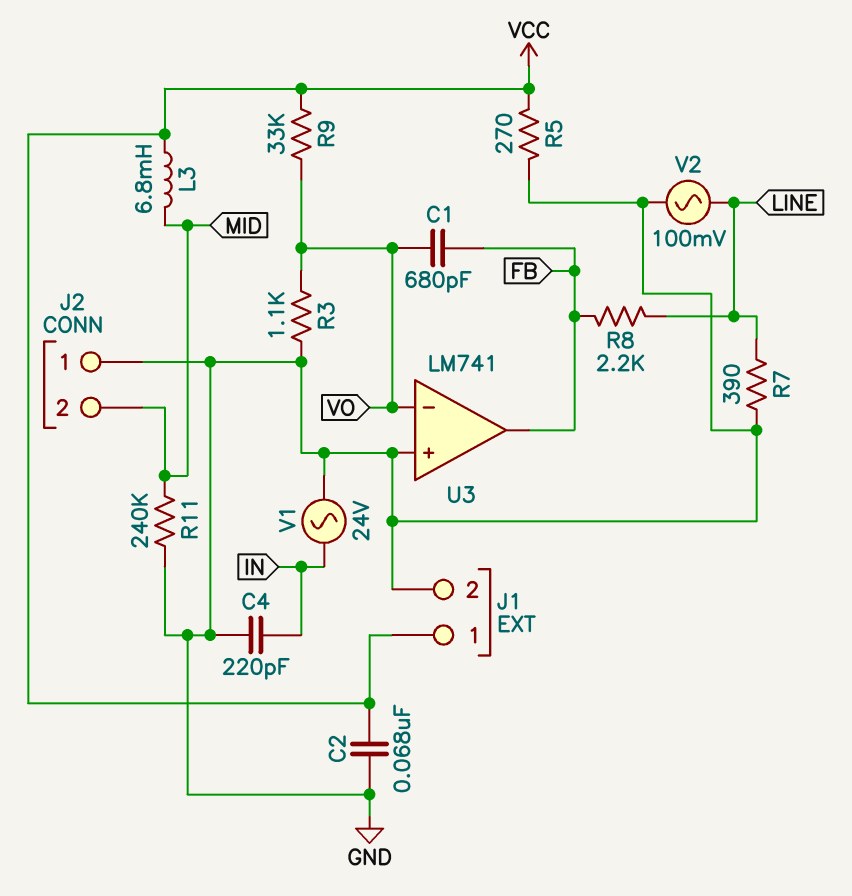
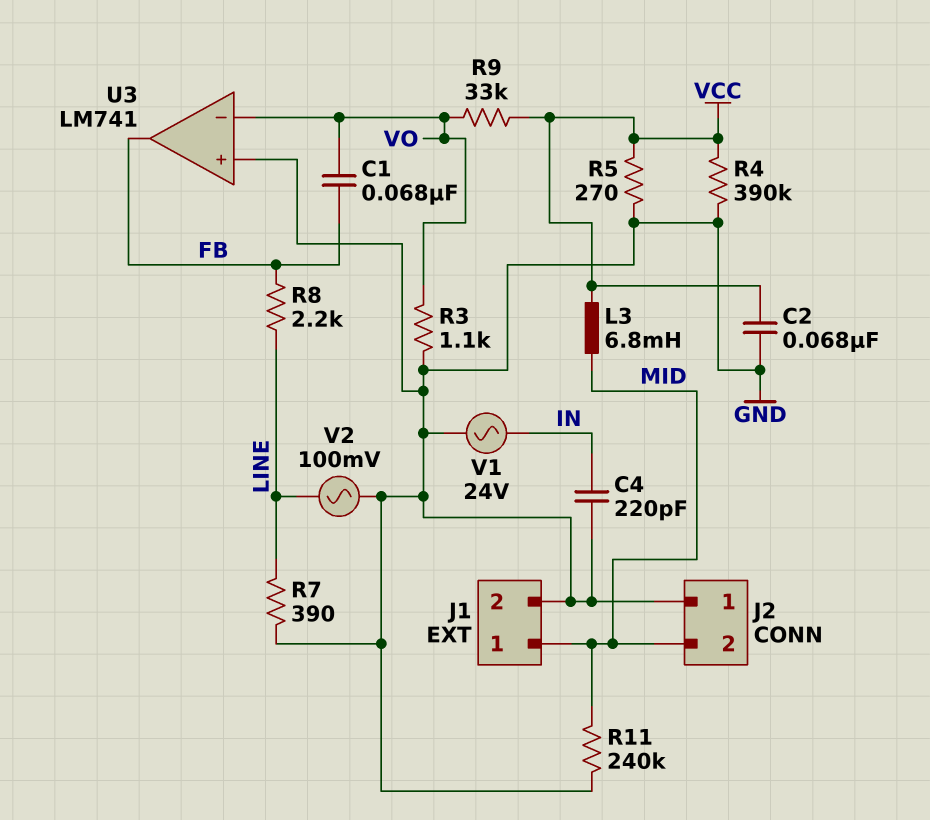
C1: 680pF (FB, VO) -> 68nF (FB, VO)
J1 pin 1: VCC -> MID
R4: none -> 390k (GND, VCC)

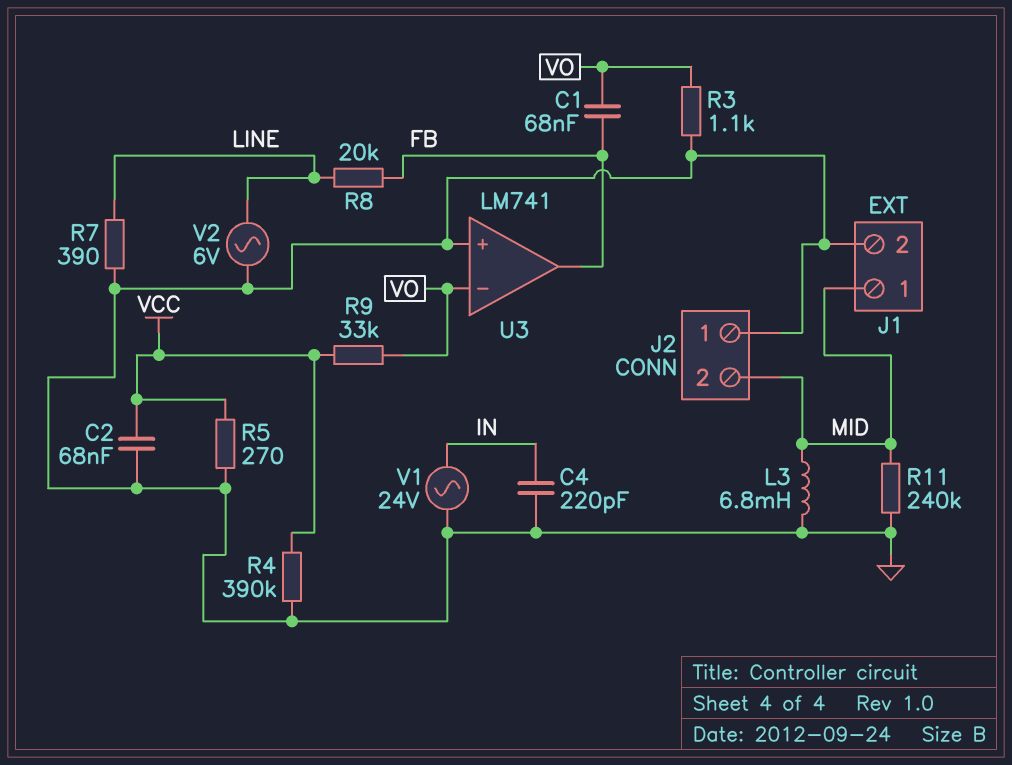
L3: 6.8mH (MID, VCC) -> 6.8mH (GND, MID)
R8: 2.2k (FB, LINE) -> 20k (FB, LINE)
V2: AC 100mV (GND, LINE) -> AC 6V (GND, LINE)

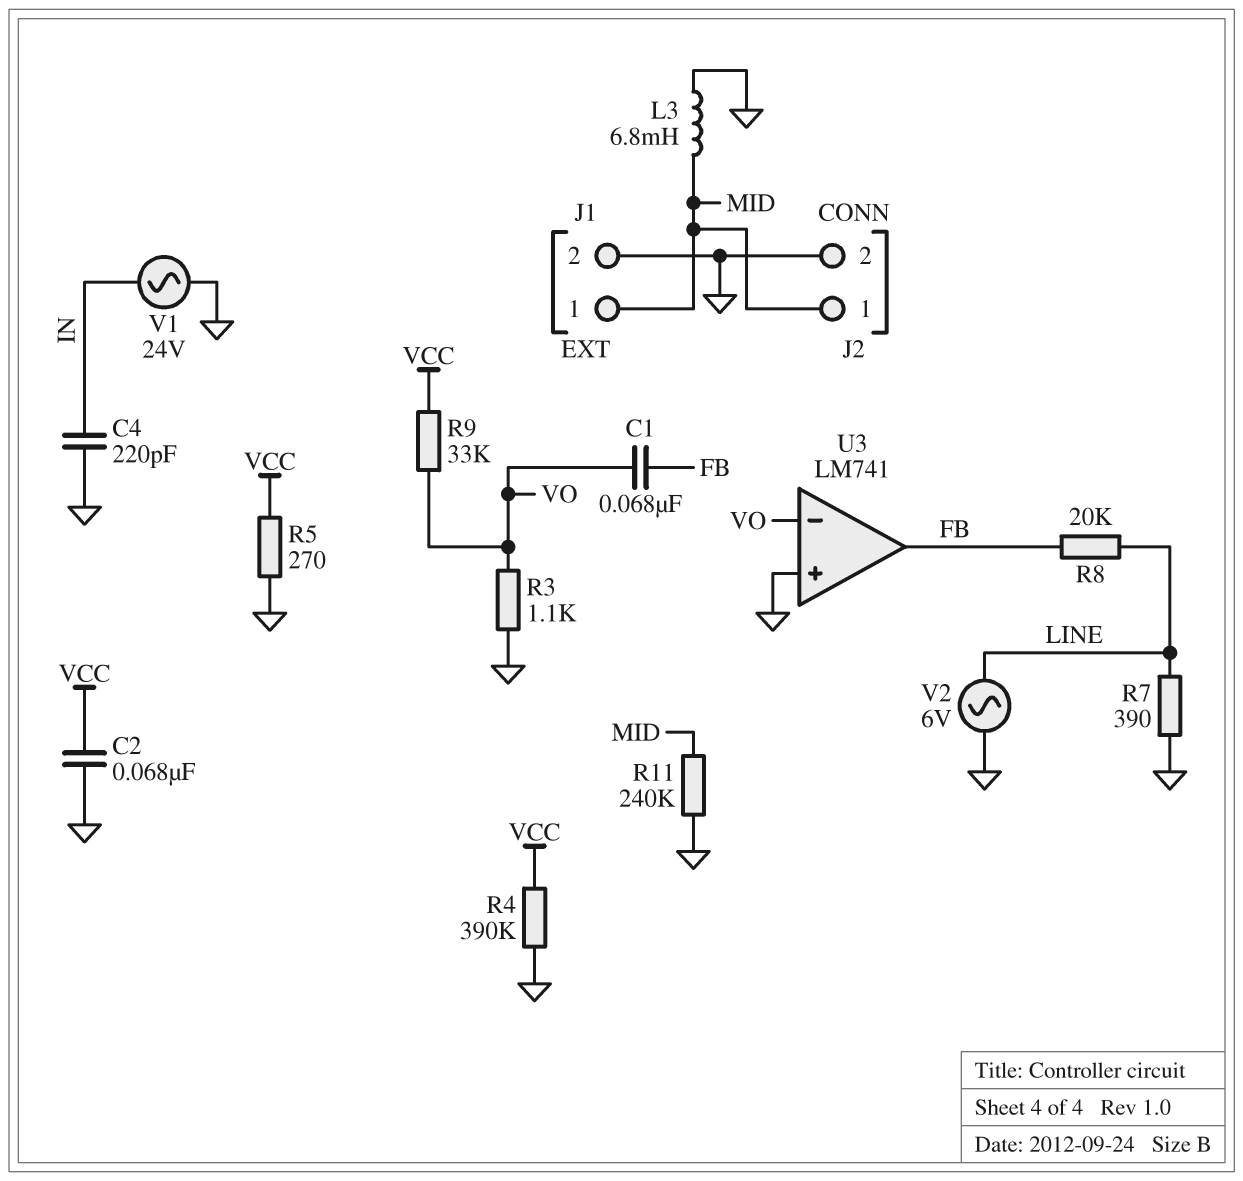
J2 pin 1: GND -> MID
J2 pin 2: MID -> GND

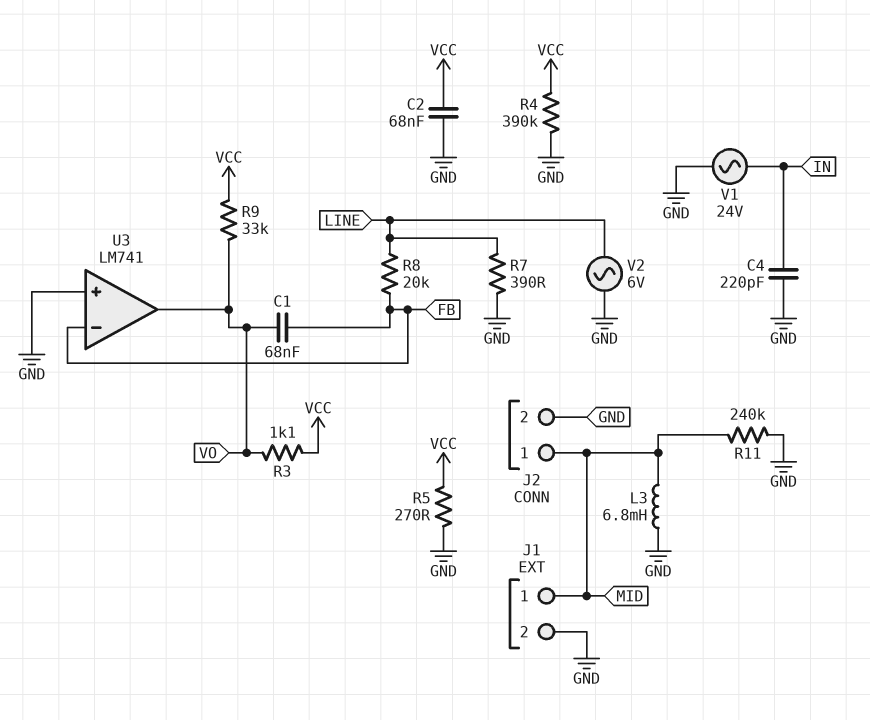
R3: 1.1k (GND, VO) -> 1.1k (VCC, VO)
U3 pin in-: VO -> FB
U3 pin out: FB -> VO

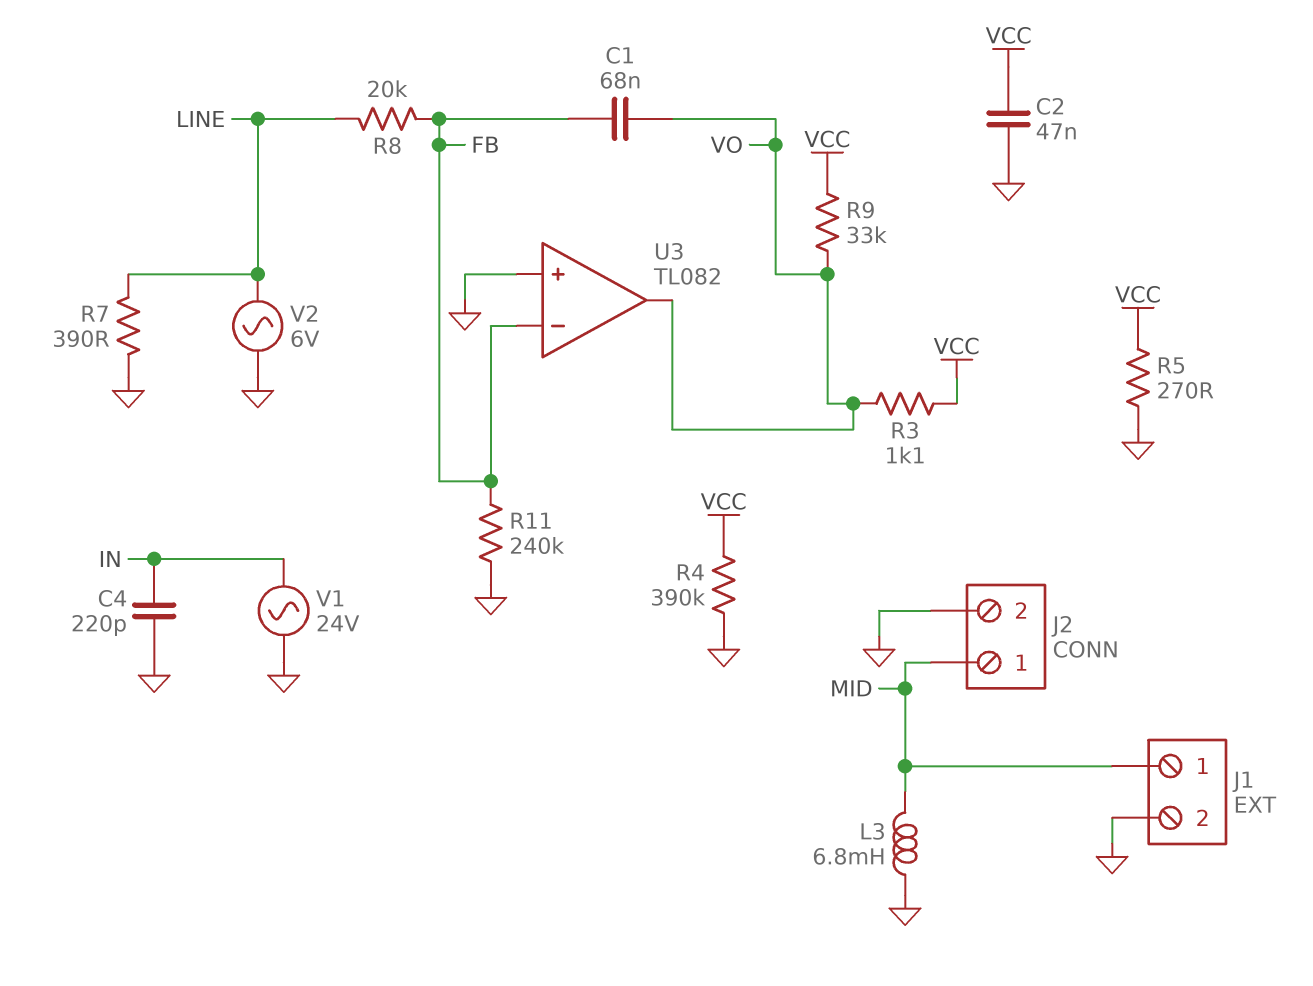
C2: 68nF (GND, VCC) -> 47nF (GND, VCC)
R11: 240k (GND, MID) -> 240k (FB, GND)
U3: LM741 -> TL082

